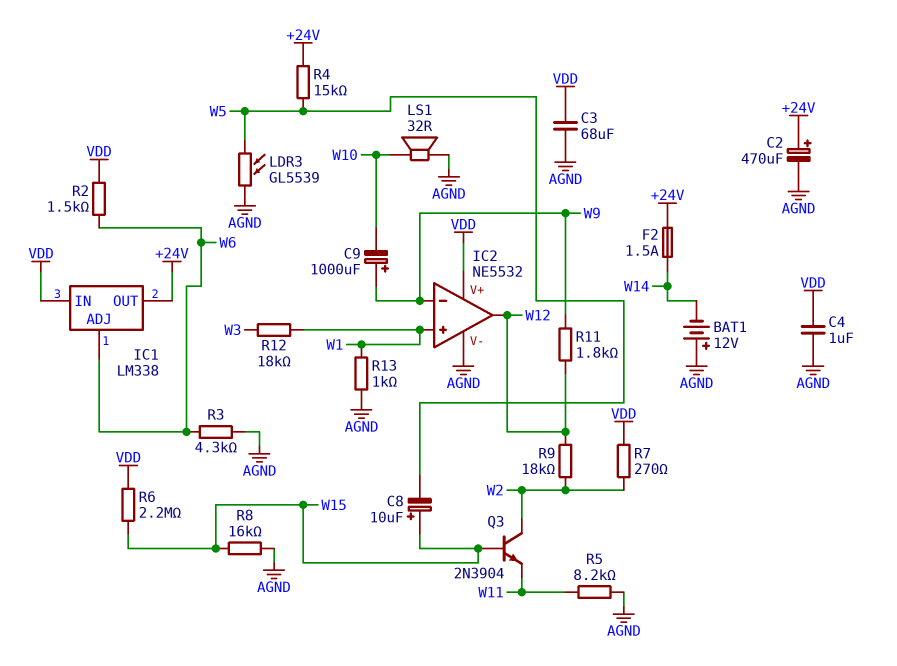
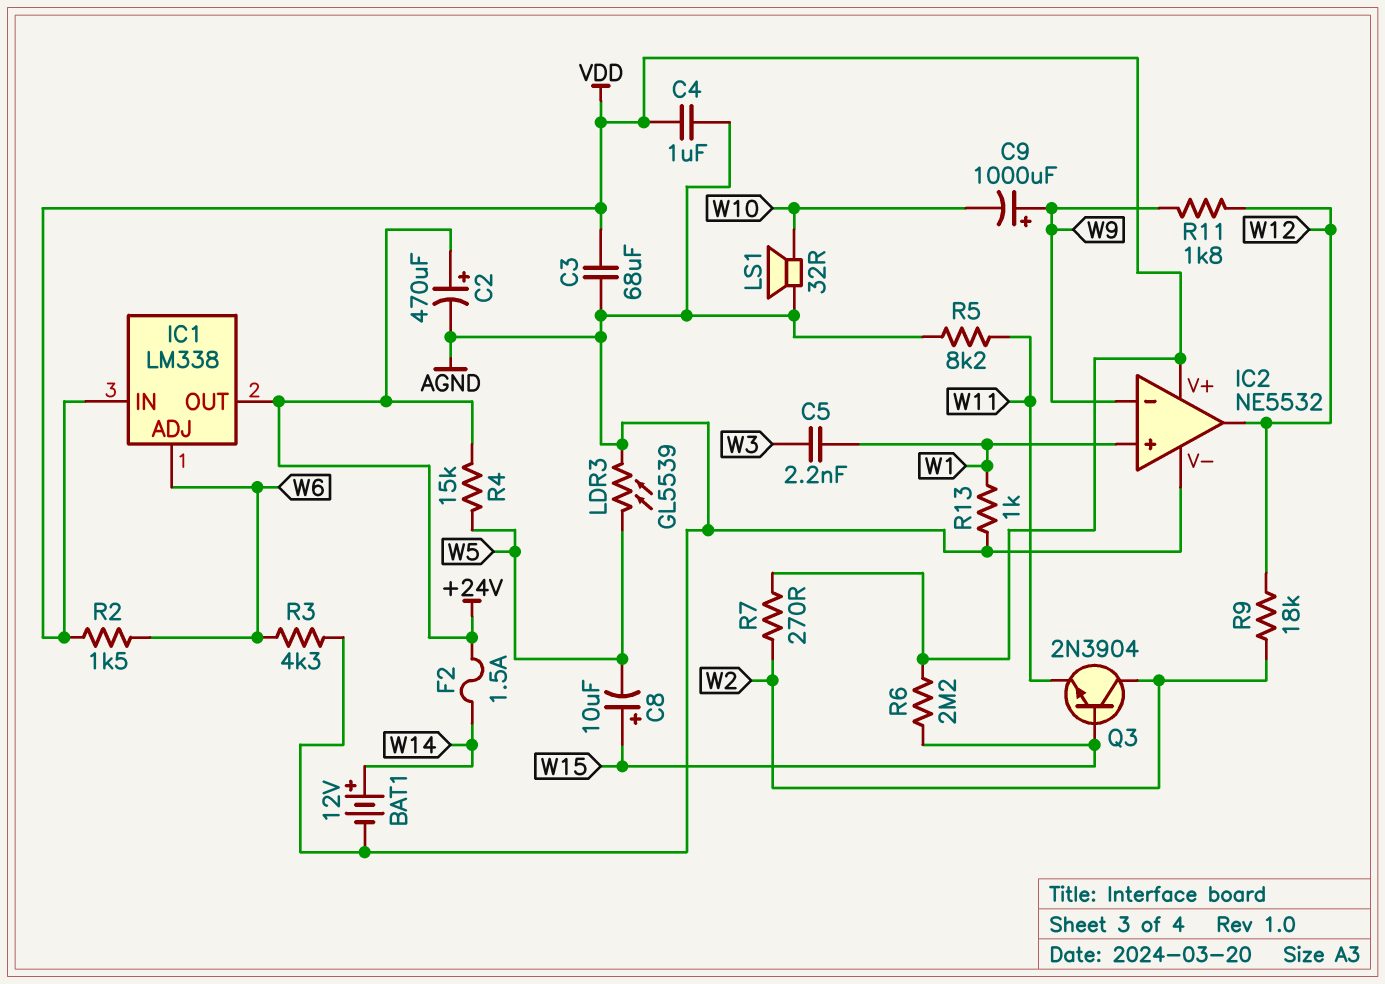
BAT1: 12V (plus AGND, minus W14) -> 12V (plus W14, minus AGND)
C5: none -> 2.2nF (W1, W3)
R8: 16k (AGND, W15) -> none
R12: 18k (W1, W3) -> none

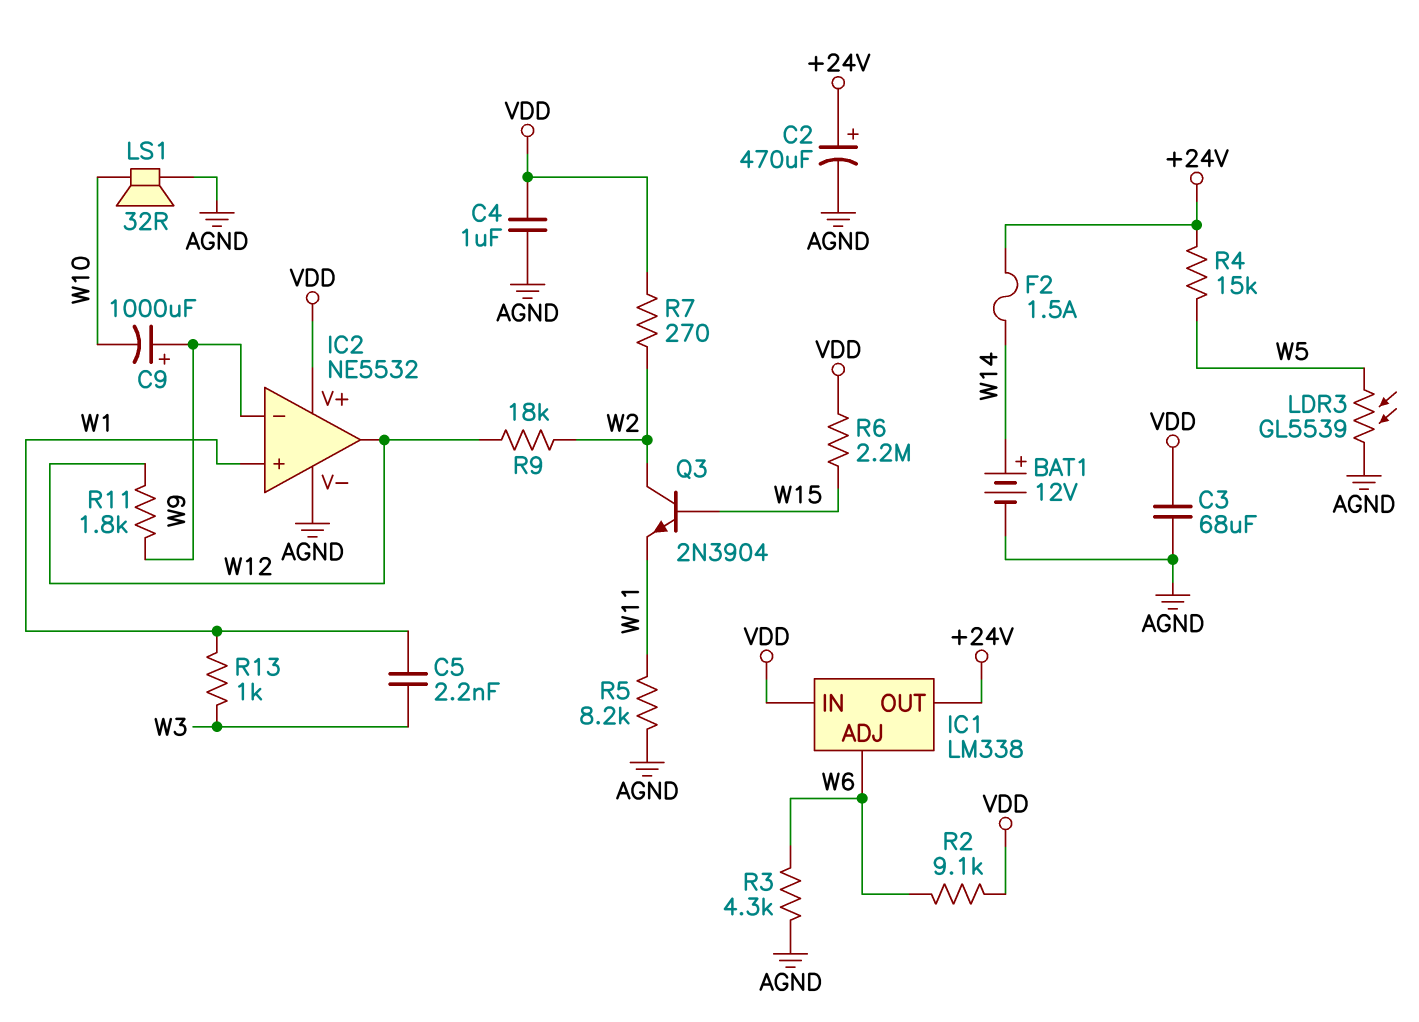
C8: 10uF (plus W15, minus W5) -> none
R2: 1.5k (VDD, W6) -> 9.1k (VDD, W6)
R13: 1k (AGND, W1) -> 1k (W1, W3)

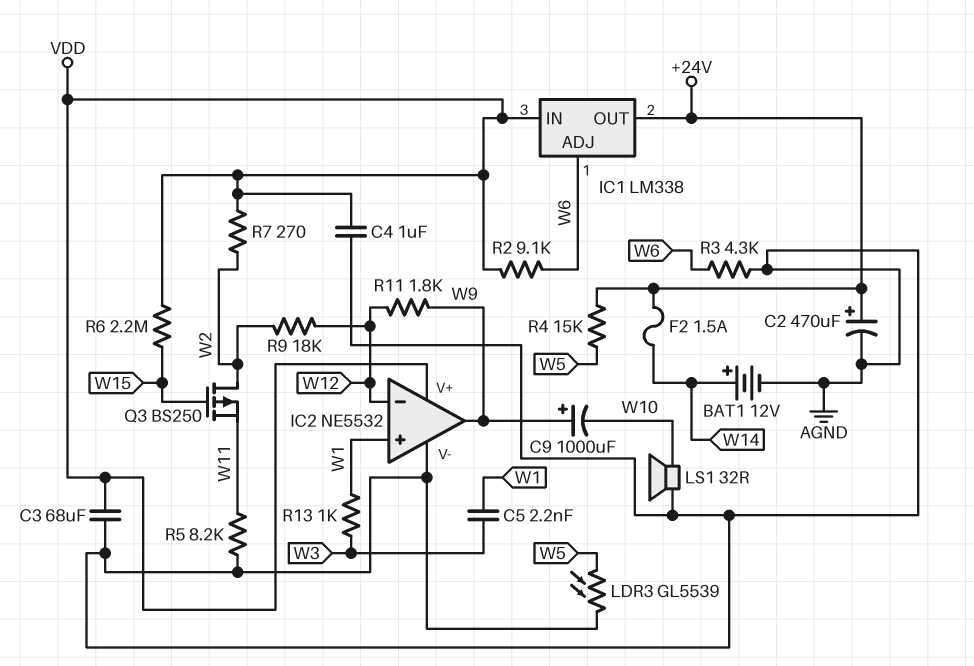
IC2 pin in-: W9 -> W12
IC2 pin out: W12 -> W9
Q3: NPN 2N3904 (B W15, C W2, E W11) -> PMOS BS250 (G W15, D W2, S W11)

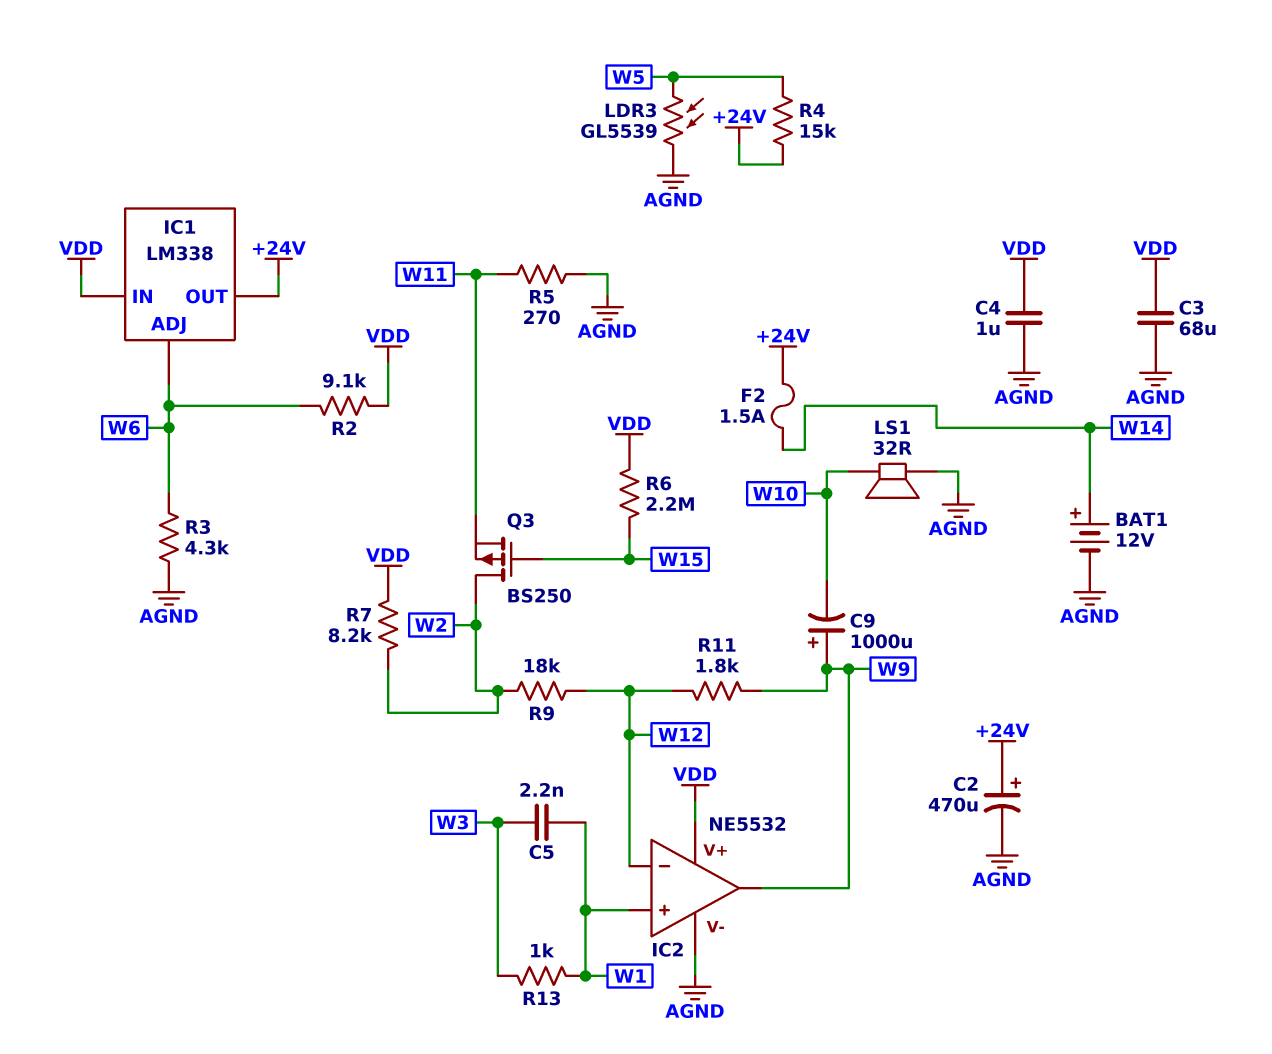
R5: 8.2k (AGND, W11) -> 270 (AGND, W11)
R7: 270 (VDD, W2) -> 8.2k (VDD, W2)

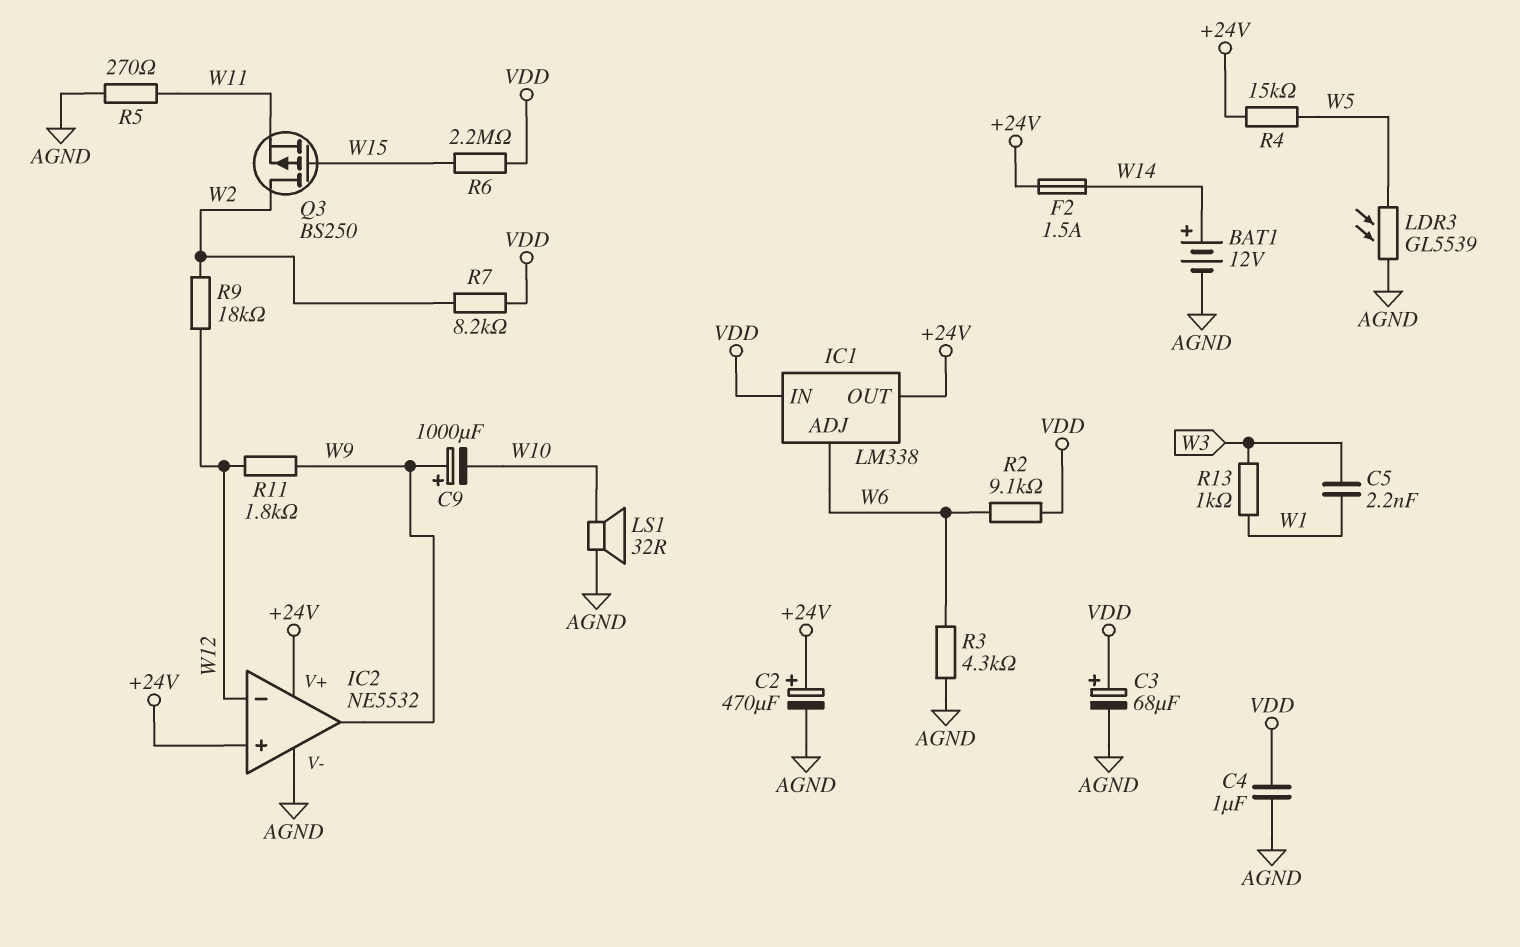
C3: 68uF (AGND, VDD) -> 68uF (plus VDD, minus AGND)
IC2 pin V+: VDD -> +24V
IC2 pin in+: W1 -> +24V

